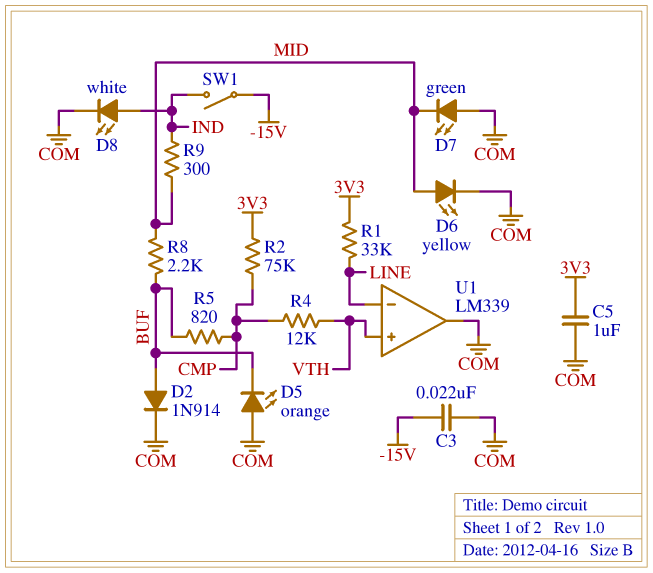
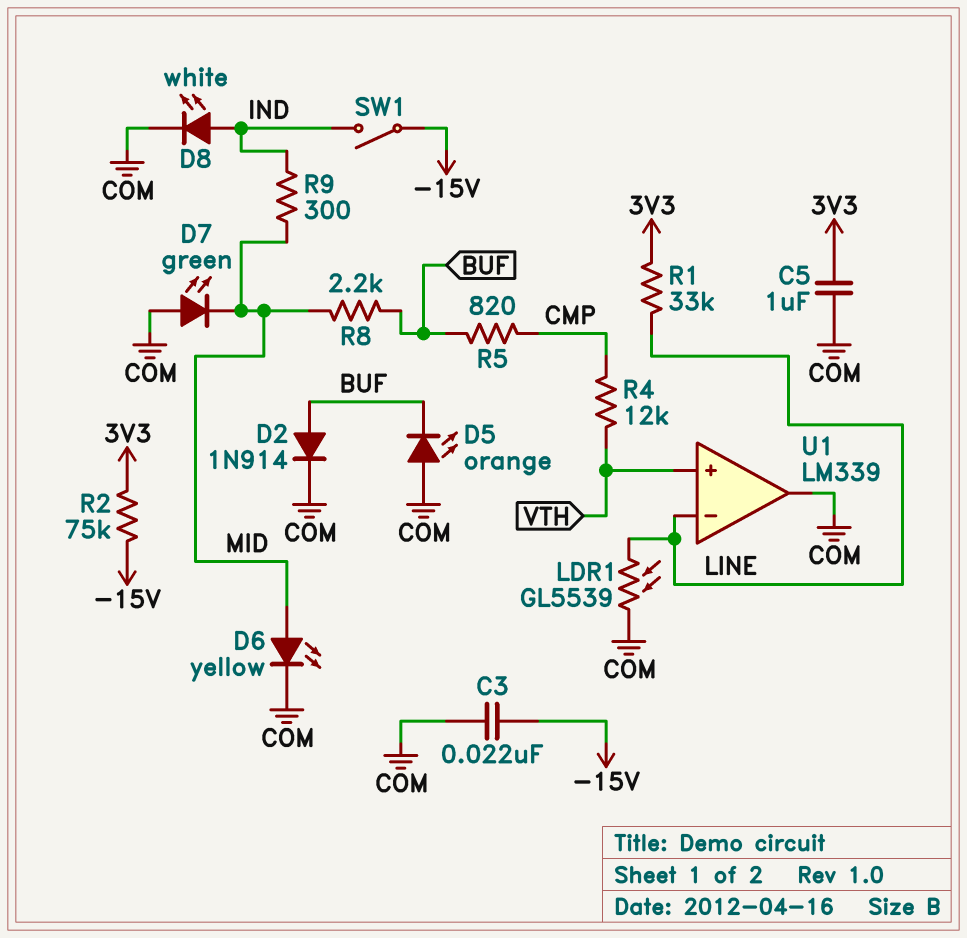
LDR1: none -> GL5539 (COM, LINE)
R2: 75k (3V3, CMP) -> 75k (-15V, 3V3)

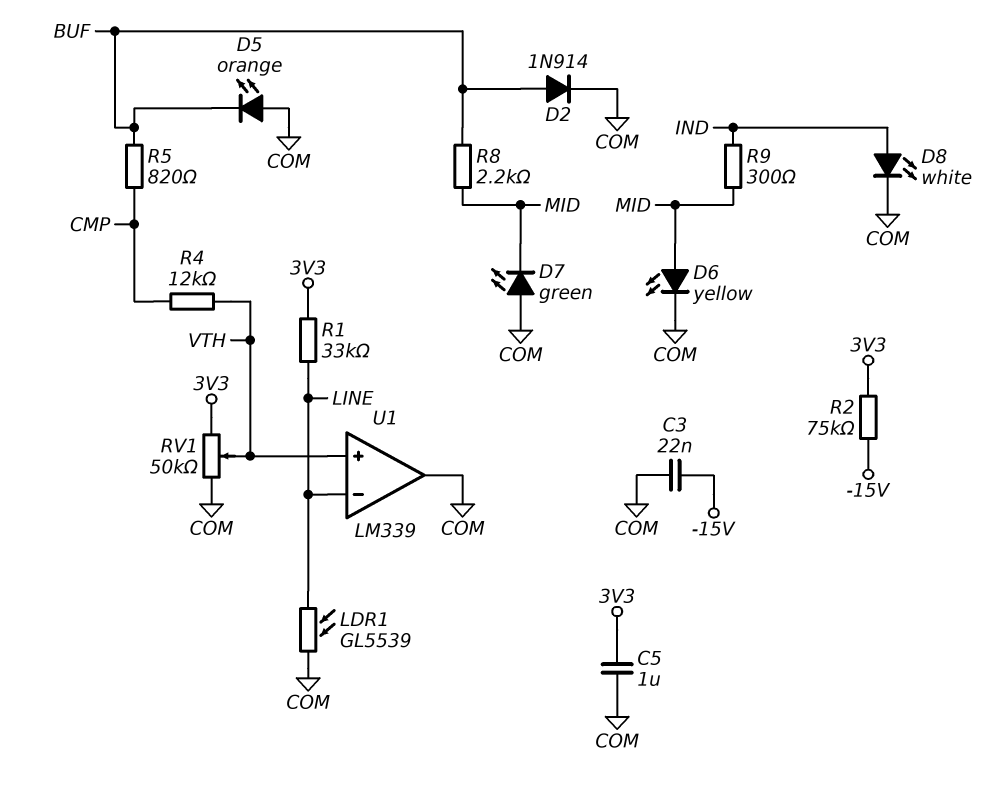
RV1: none -> 50k (3V3, COM, wiper VTH)
SW1: switch (-15V, IND) -> none

